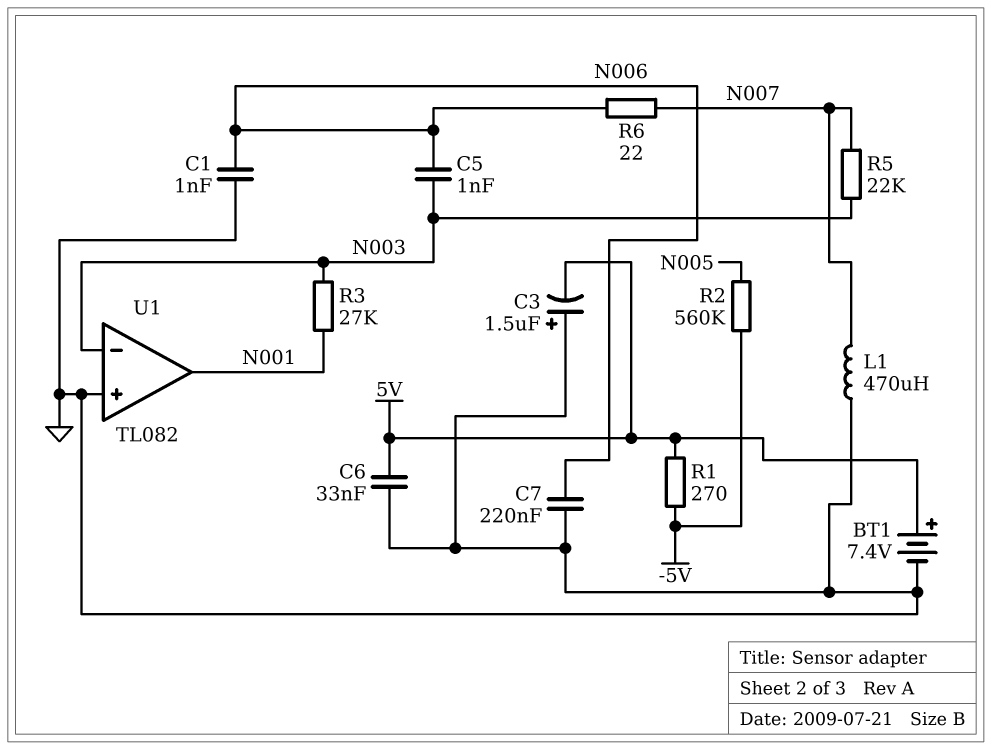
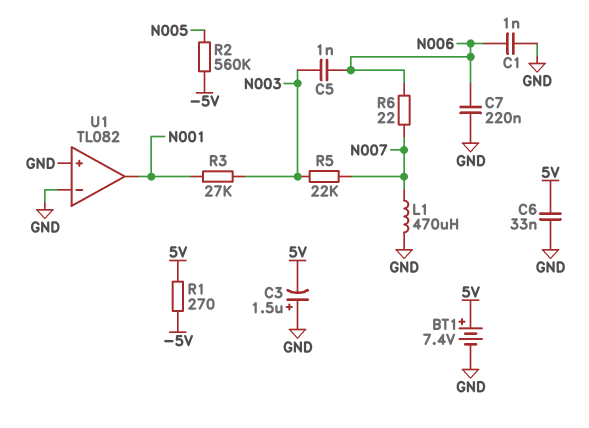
U1 pin in-: N003 -> GND

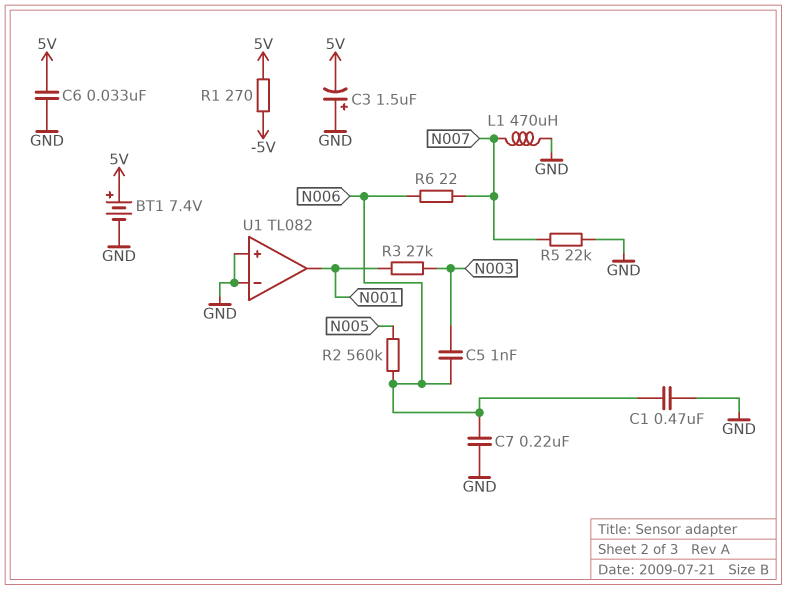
C1: 1nF (GND, N006) -> 470nF (GND, N006)
R2: 560k (-5V, N005) -> 560k (N005, N006)
R5: 22k (N003, N007) -> 22k (GND, N007)

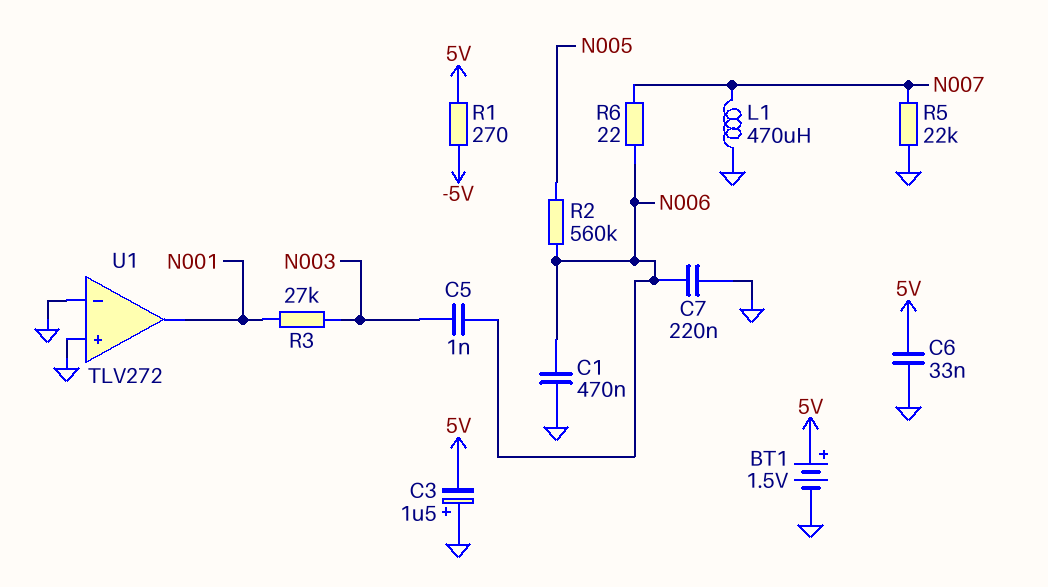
BT1: 7.4V (plus 5V, minus GND) -> 1.5V (plus 5V, minus GND)
U1: TL082 -> TLV272

